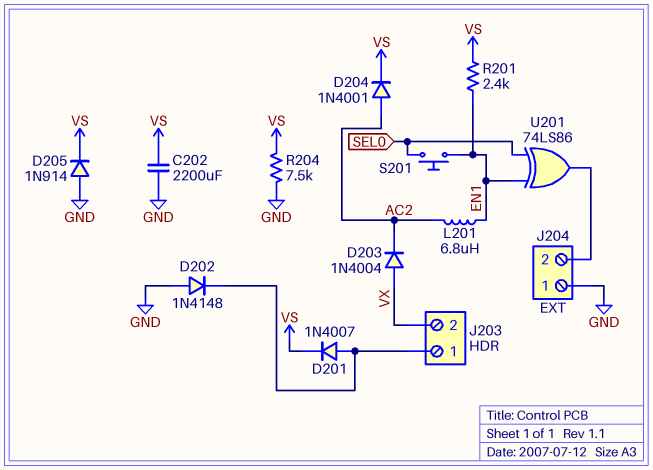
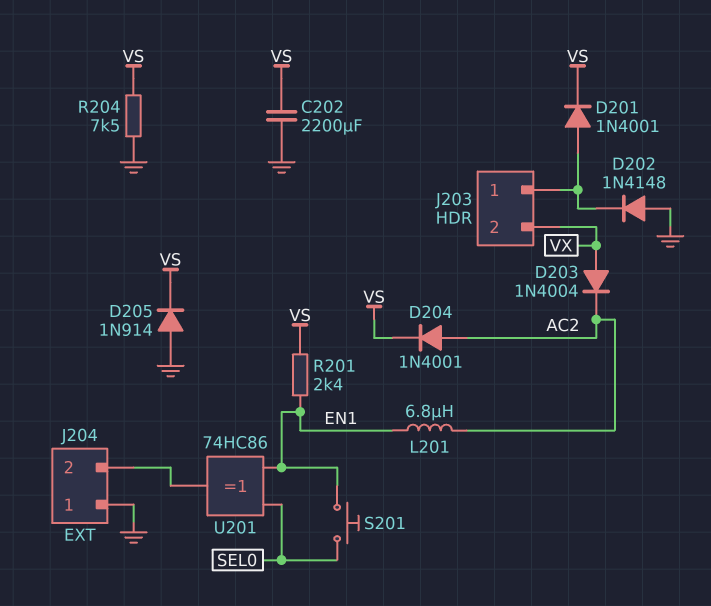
D201: diode 1N4007 (A J203/1, K VS) -> diode 1N4001 (A J203/1, K VS)
U201: XOR 74LS86 (in EN1, in SEL0, out J204/2) -> XOR 74HC86 (in EN1, in SEL0, out J204/2)

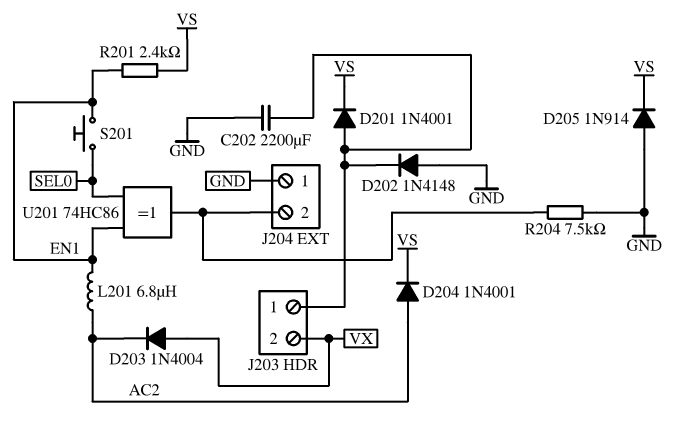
C202: 2200uF (GND, VS) -> 2200uF (GND, J203/1)
R204: 7.5k (GND, VS) -> 7.5k (GND, J204/2)

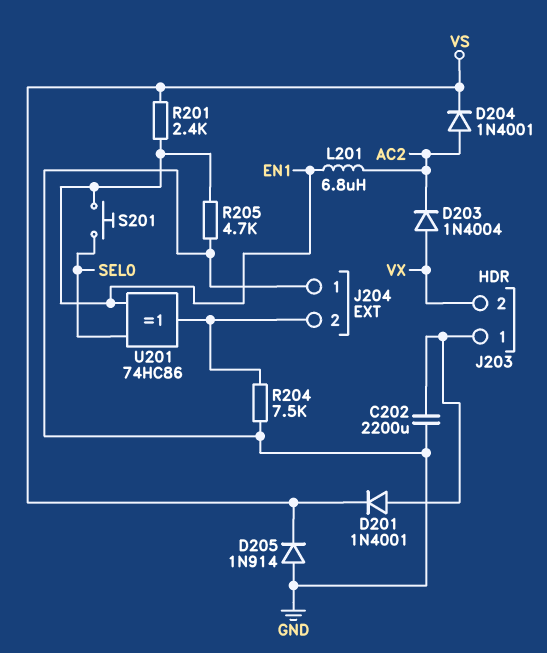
D202: diode 1N4148 (A GND, K J203/1) -> none
R205: none -> 4.7k (EN1, GND)

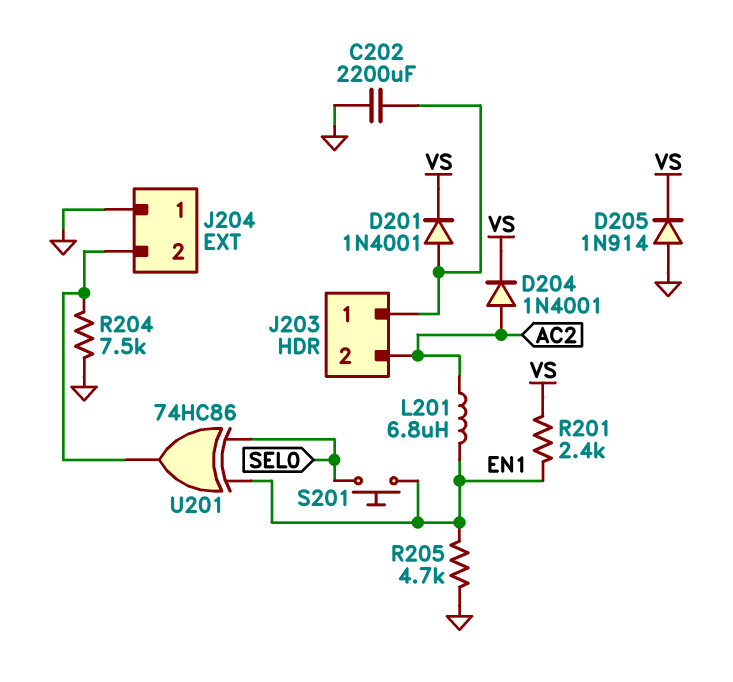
D203: diode 1N4004 (A VX, K AC2) -> none
J203 pin 2: VX -> AC2

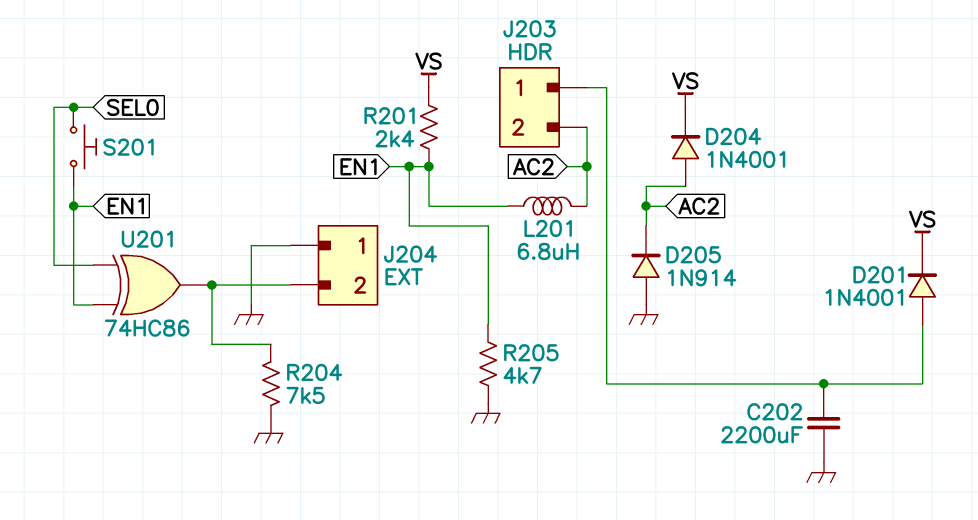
D205: diode 1N914 (A GND, K VS) -> diode 1N914 (A GND, K AC2)

